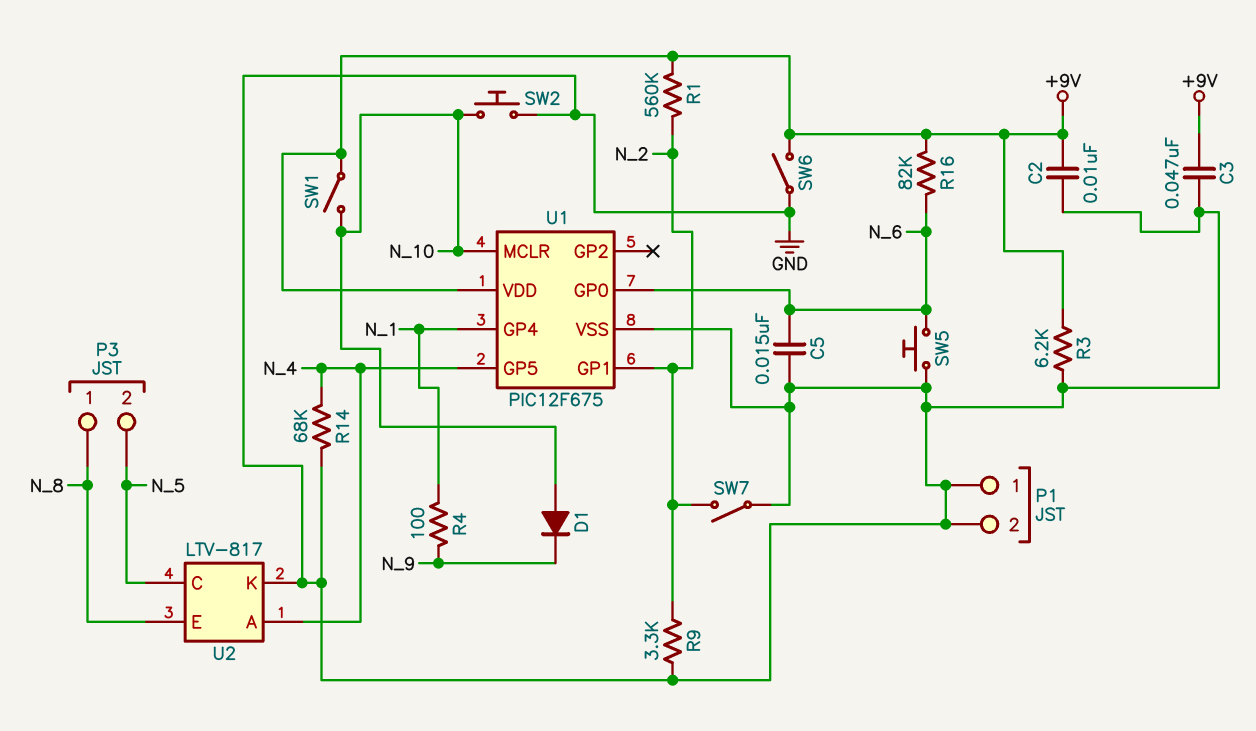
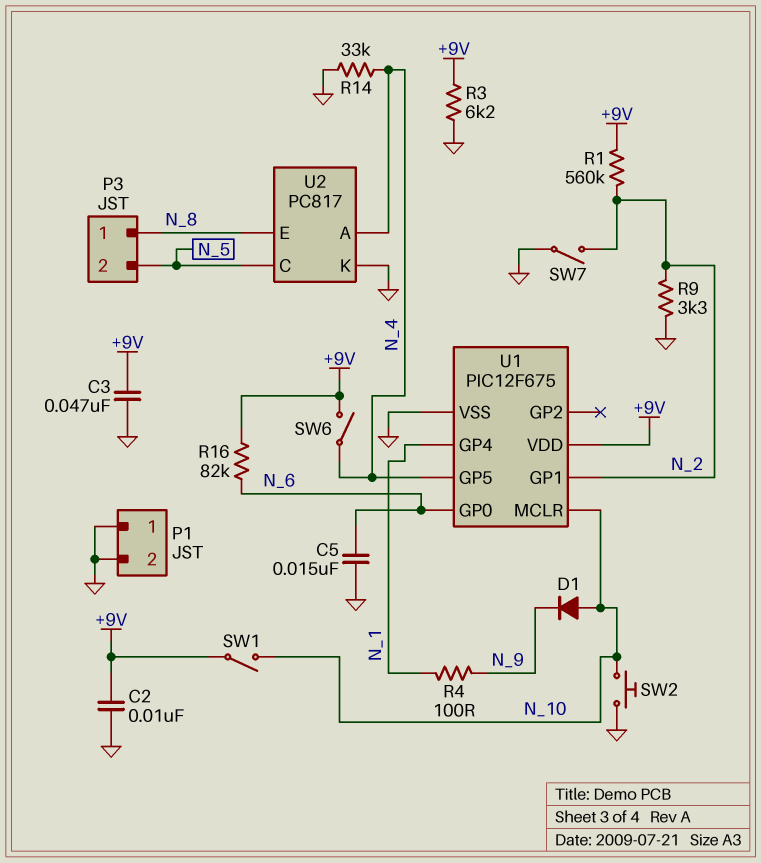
R14: 68k (GND, N_4) -> 33k (GND, N_4)
SW5: button (GND, N_6) -> none
SW6: switch (+9V, GND) -> switch (+9V, N_4)
U2: LTV-817 -> PC817

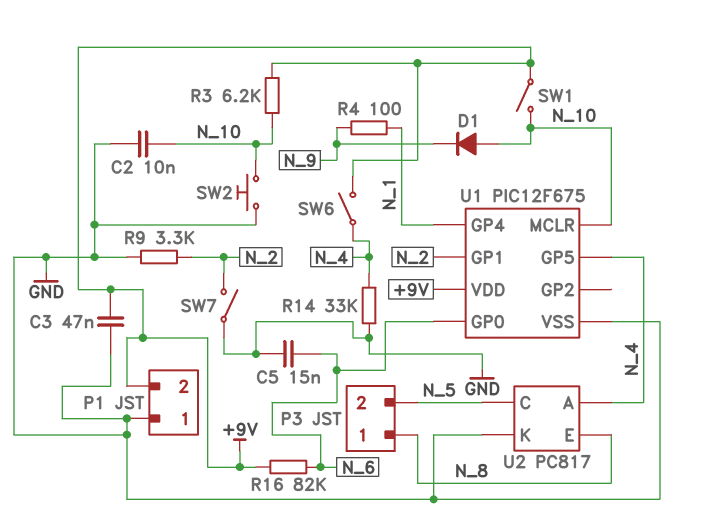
C2: 10nF (+9V, GND) -> 10nF (GND, N_10)
P1 pin 2: GND -> +9V
R1: 560k (+9V, N_2) -> none
R3: 6.2k (+9V, GND) -> 6.2k (+9V, N_10)

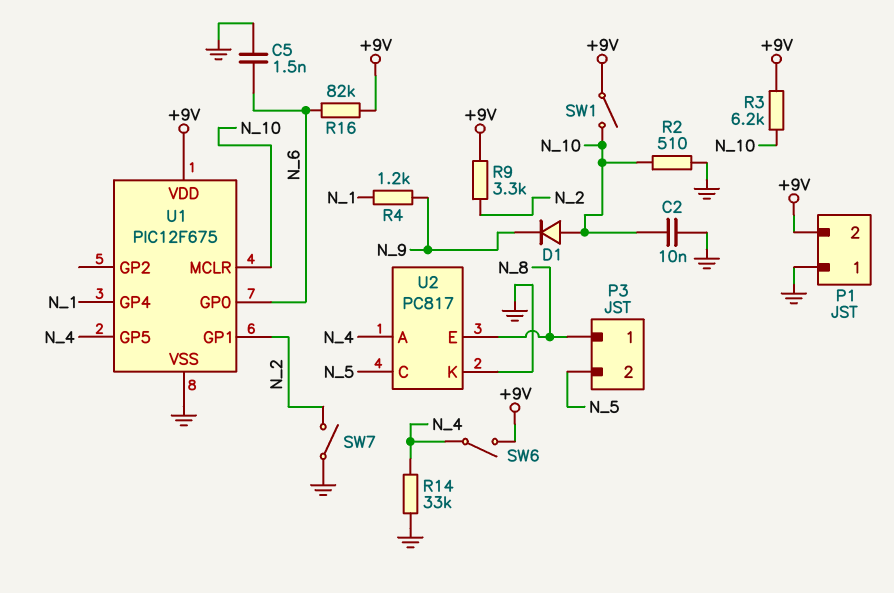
C3: 47nF (+9V, GND) -> none
C5: 15nF (GND, N_6) -> 1.5nF (GND, N_6)
R2: none -> 510 (GND, N_10)
R4: 100 (N_1, N_9) -> 1.2k (N_1, N_9)
R9: 3.3k (GND, N_2) -> 3.3k (+9V, N_2)
SW2: button (GND, N_10) -> none

